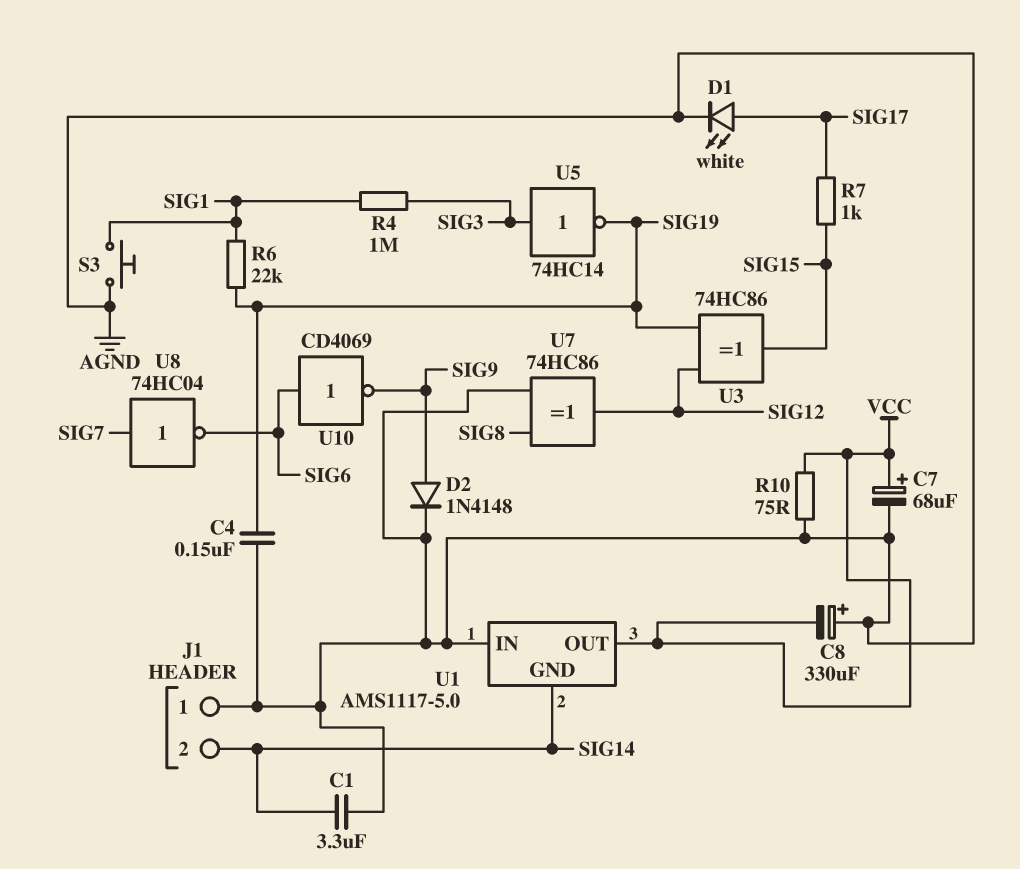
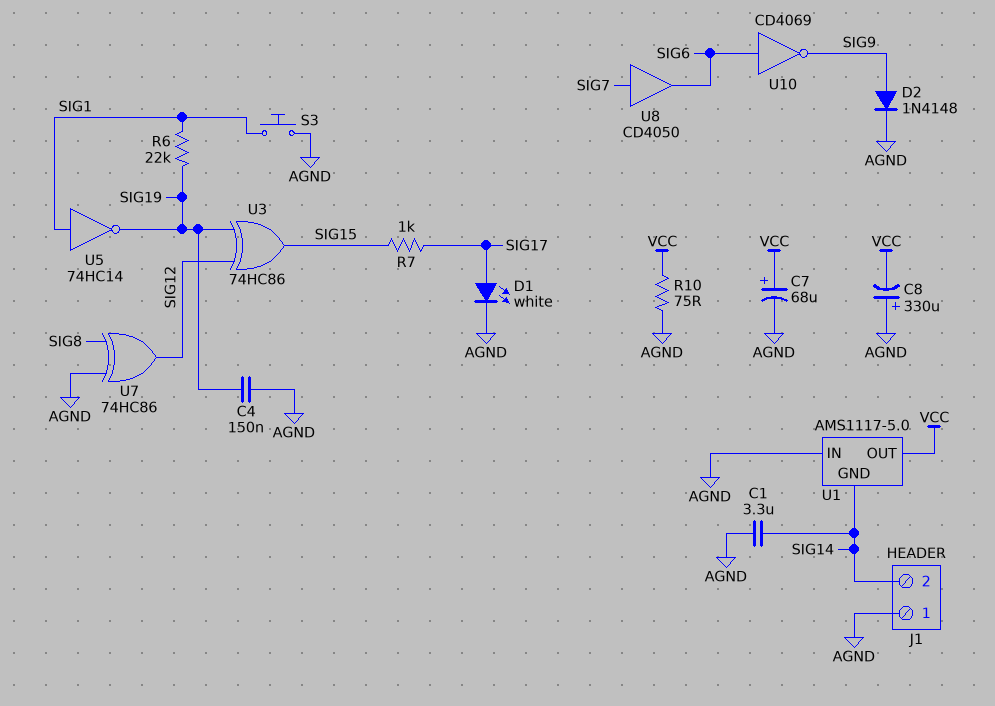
R4: 1M (SIG1, SIG3) -> none
U5: NOT 74HC14 (in SIG3, out SIG19) -> NOT 74HC14 (in SIG1, out SIG19)
U8: NOT 74HC04 (in SIG7, out SIG6) -> buffer CD4050 (in SIG7, out SIG6)

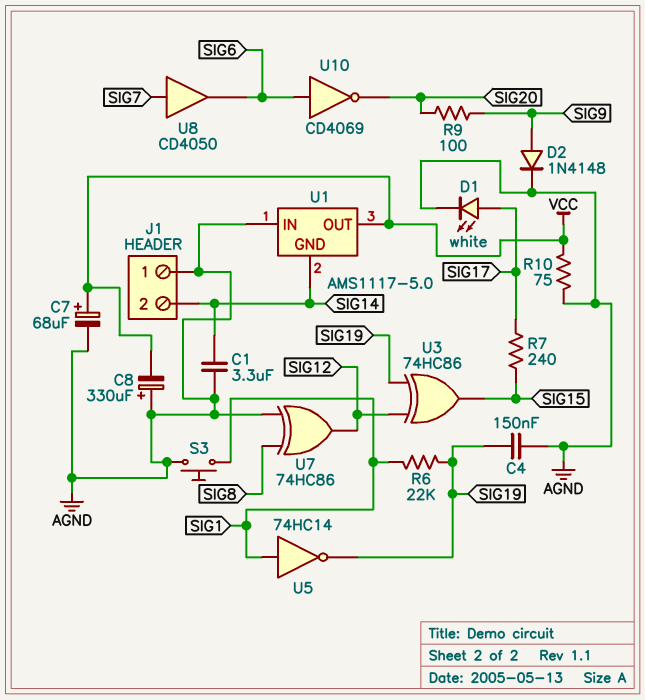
R7: 1k (SIG15, SIG17) -> 240 (SIG15, SIG17)
R9: none -> 100 (SIG9, SIG20)
U10: NOT CD4069 (in SIG6, out SIG9) -> NOT CD4069 (in SIG6, out SIG20)

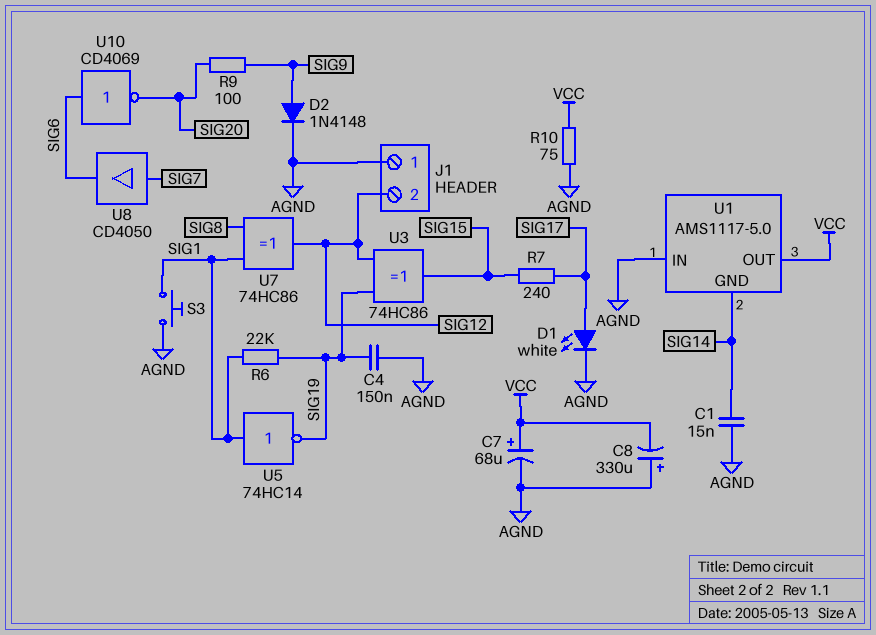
C1: 3.3uF (AGND, SIG14) -> 15nF (AGND, SIG14)
J1 pin 2: SIG14 -> SIG12
U7: XOR 74HC86 (in AGND, in SIG8, out SIG12) -> XOR 74HC86 (in SIG1, in SIG8, out SIG12)

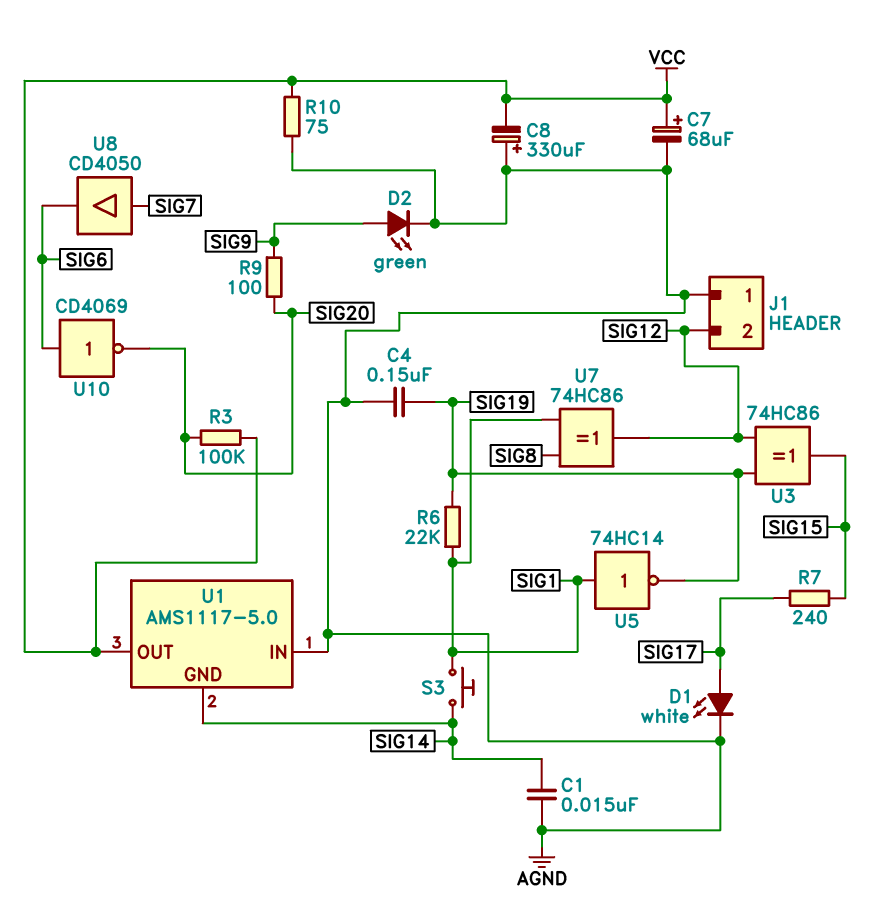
D2: diode 1N4148 (A SIG9, K AGND) -> LED green (A SIG9, K AGND)
R3: none -> 100k (SIG20, VCC)
S3: button (AGND, SIG1) -> button (SIG1, SIG14)

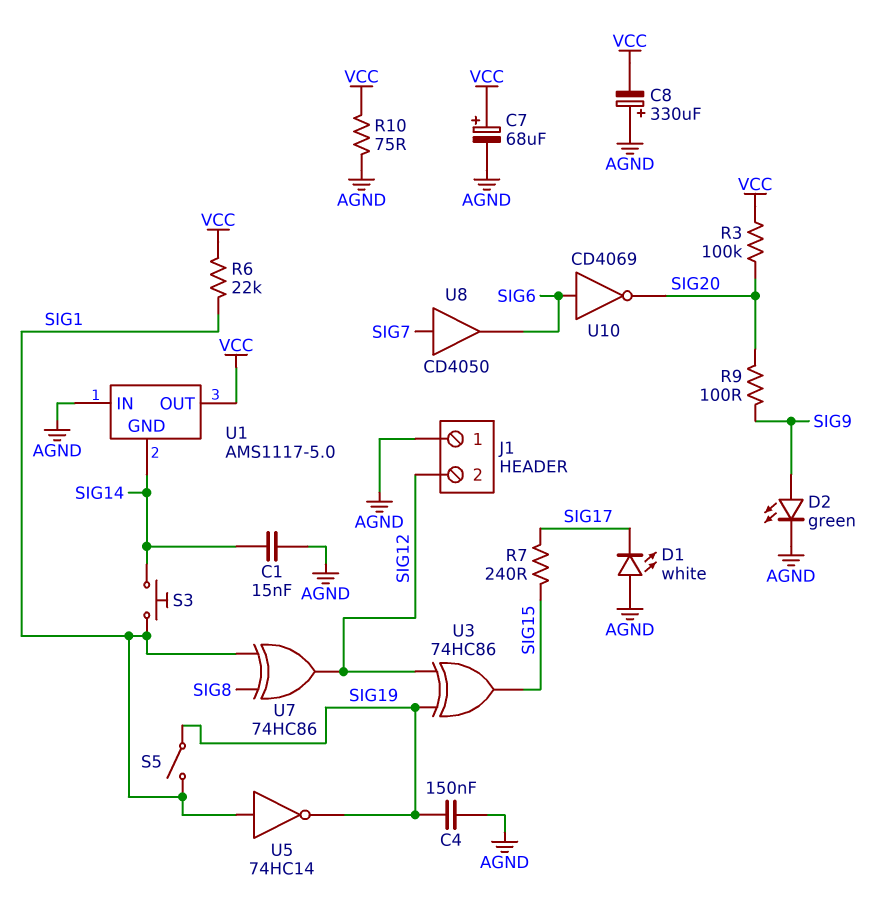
D1: LED white (A SIG17, K AGND) -> LED white (A AGND, K SIG17)
R6: 22k (SIG1, SIG19) -> 22k (SIG1, VCC)
S5: none -> switch (SIG1, SIG19)

